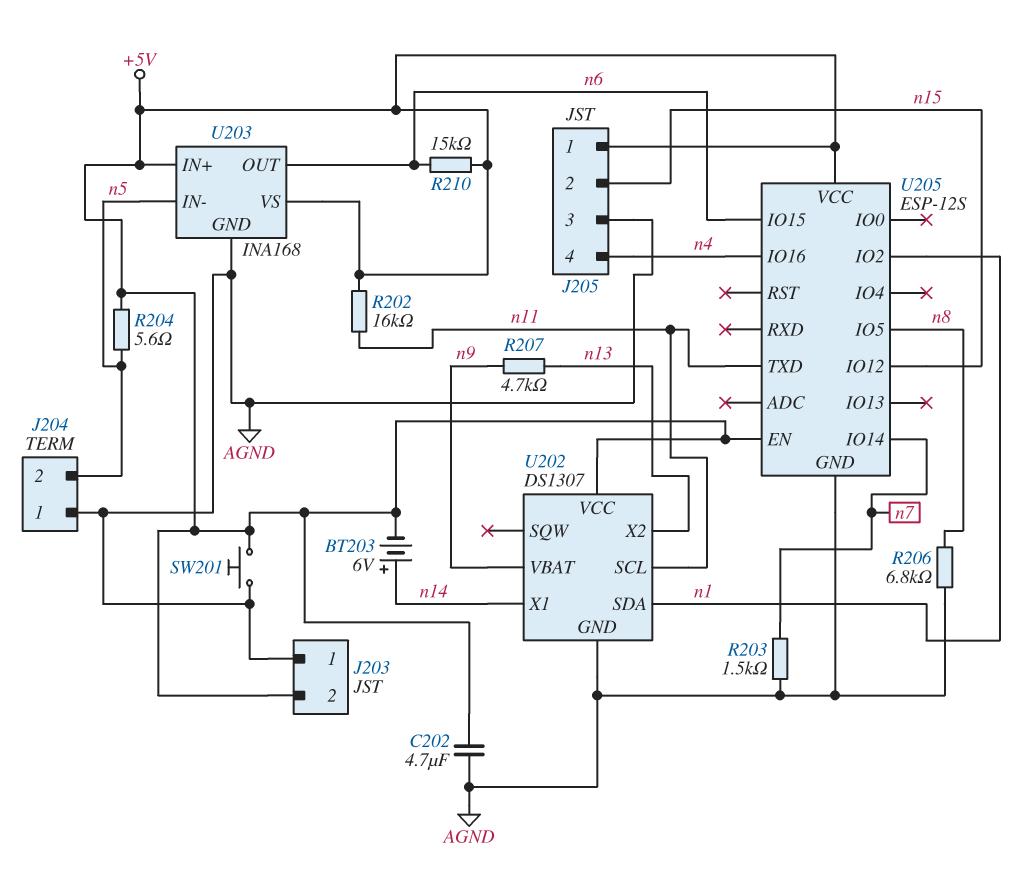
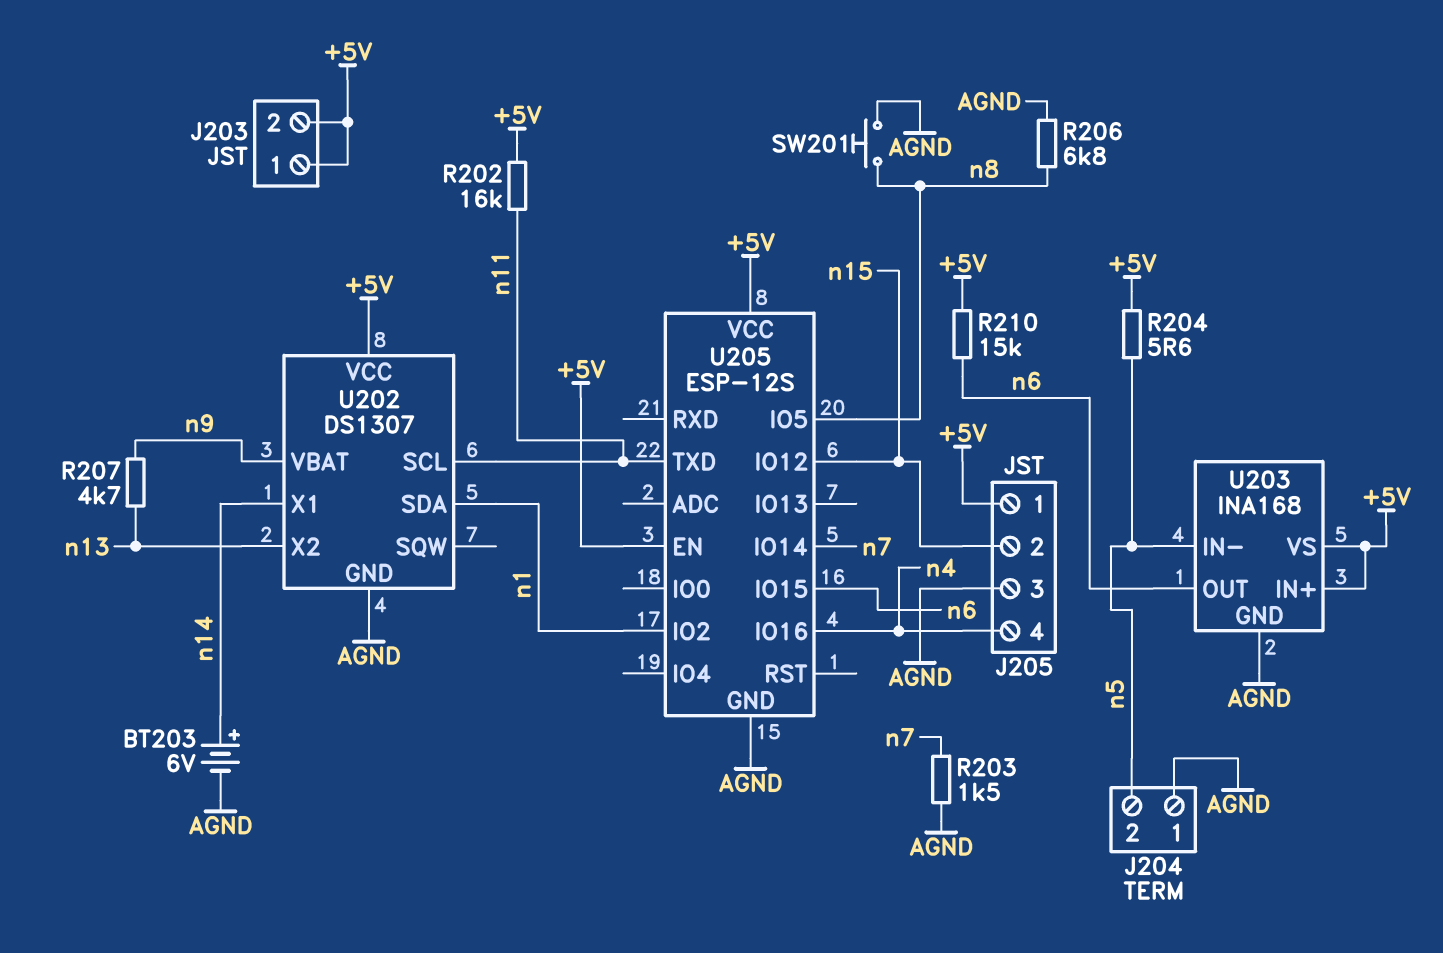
BT203: 6V (plus n14, minus +5V) -> 6V (plus n14, minus AGND)
C202: 4.7uF (+5V, AGND) -> none
J203 pin 1: AGND -> +5V
SW201: button (+5V, AGND) -> button (AGND, n8)

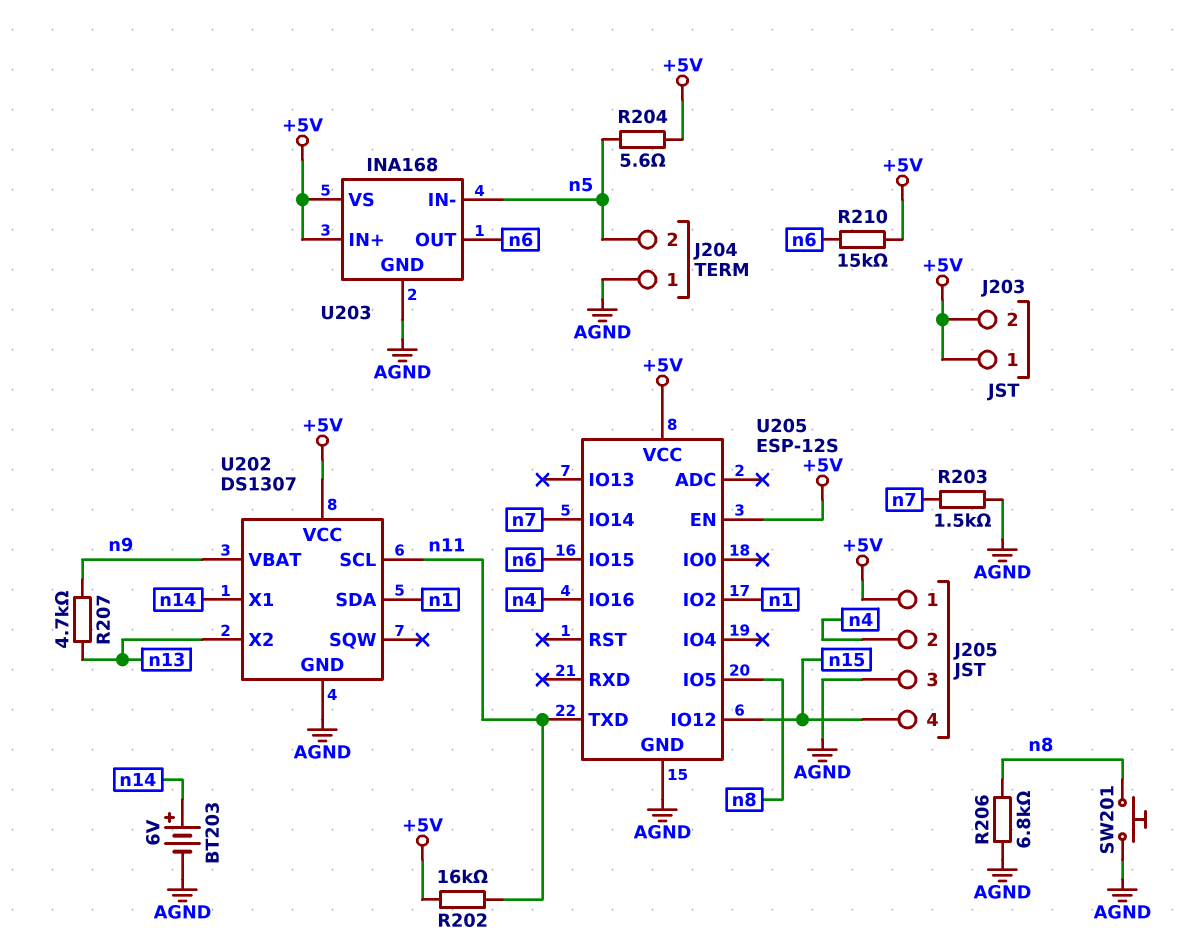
J205 pin 2: n15 -> n4
J205 pin 4: n4 -> n15

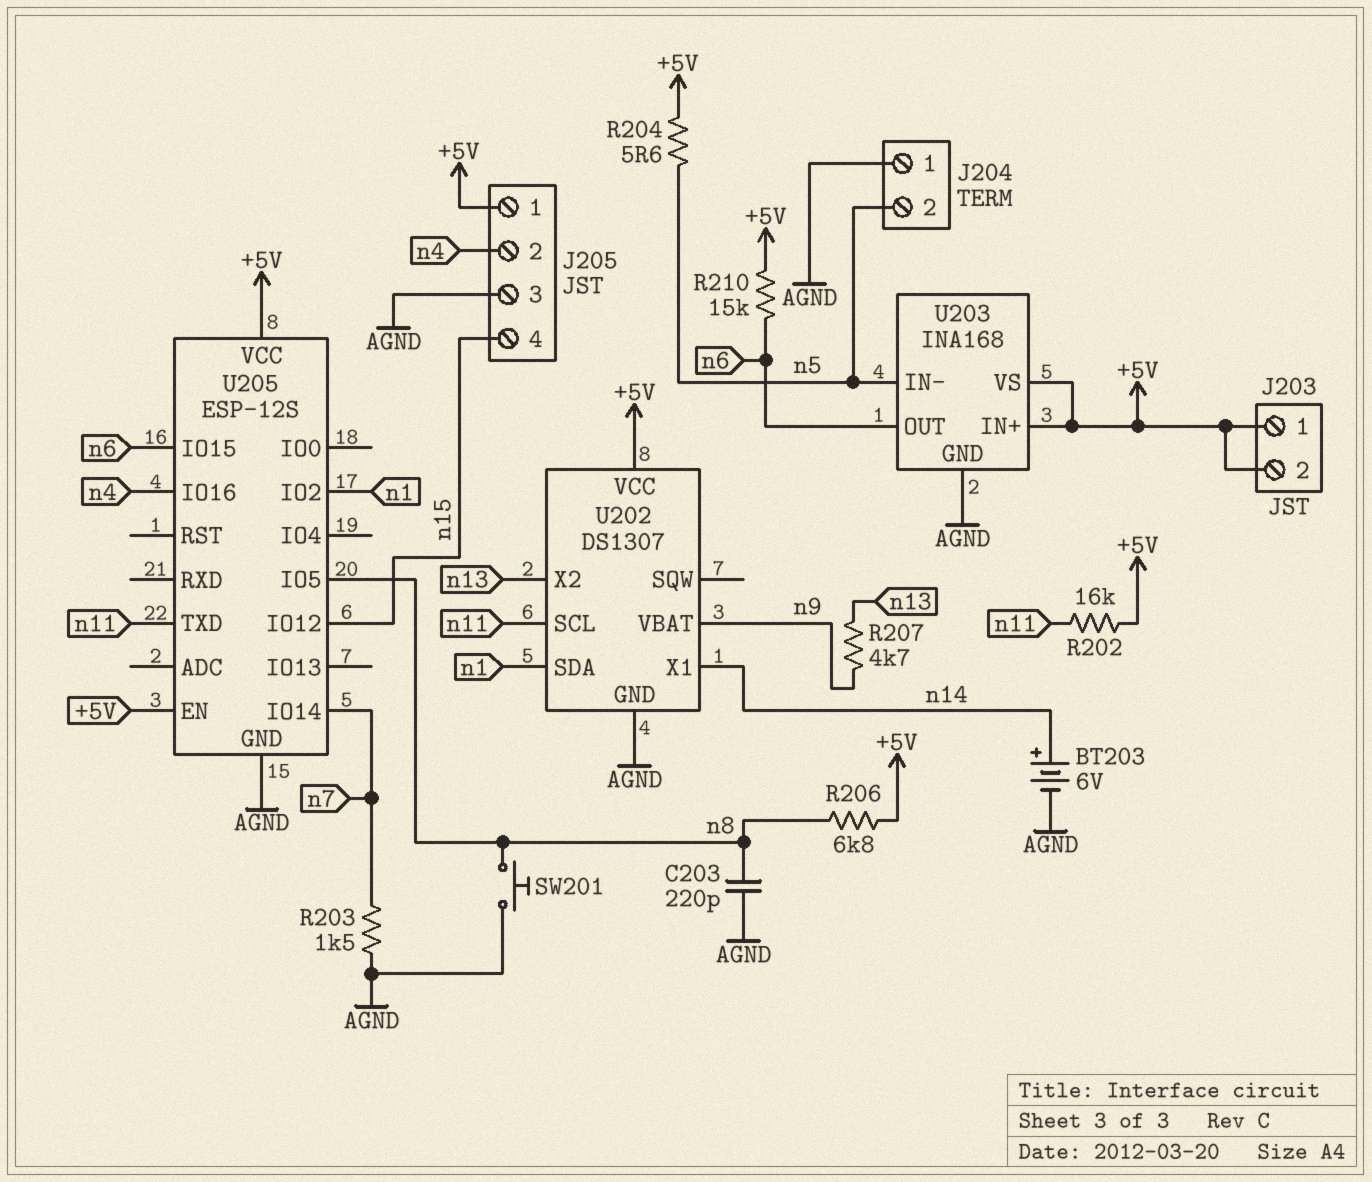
C203: none -> 220pF (AGND, n8)
R206: 6.8k (AGND, n8) -> 6.8k (+5V, n8)

